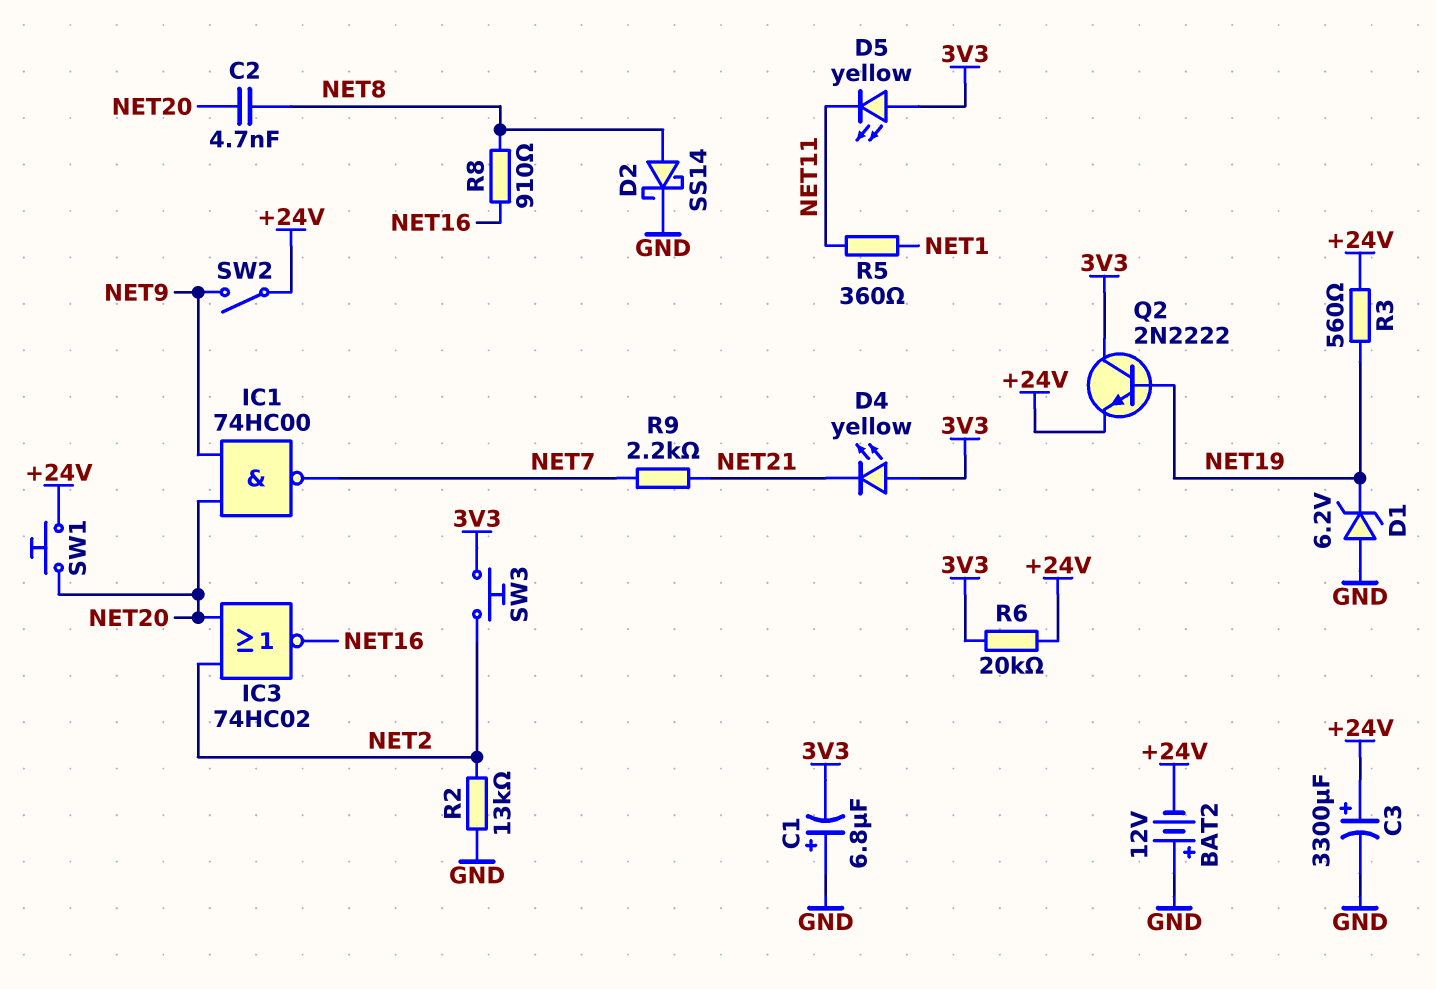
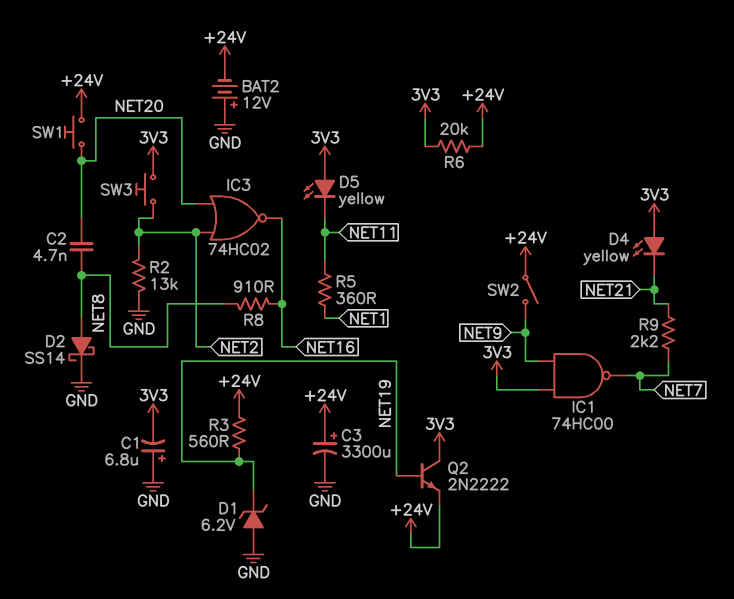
IC1: NAND 74HC00 (in NET9, in NET20, out NET7) -> NAND 74HC00 (in 3V3, in NET9, out NET7)

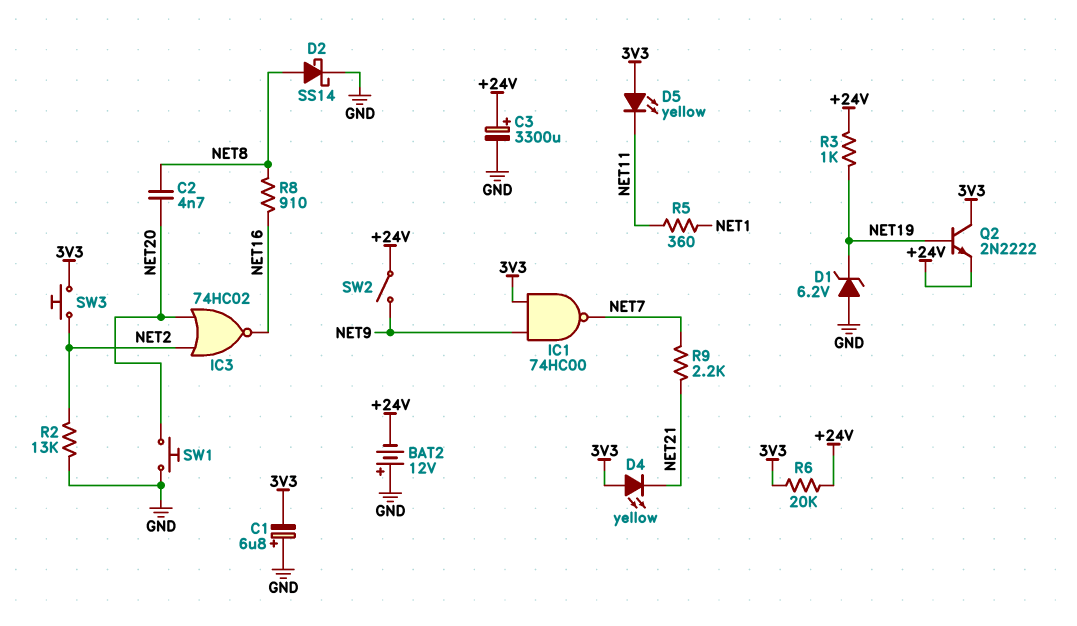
R3: 560 (+24V, NET19) -> 1k (+24V, NET19)
SW1: button (+24V, NET20) -> button (GND, NET20)

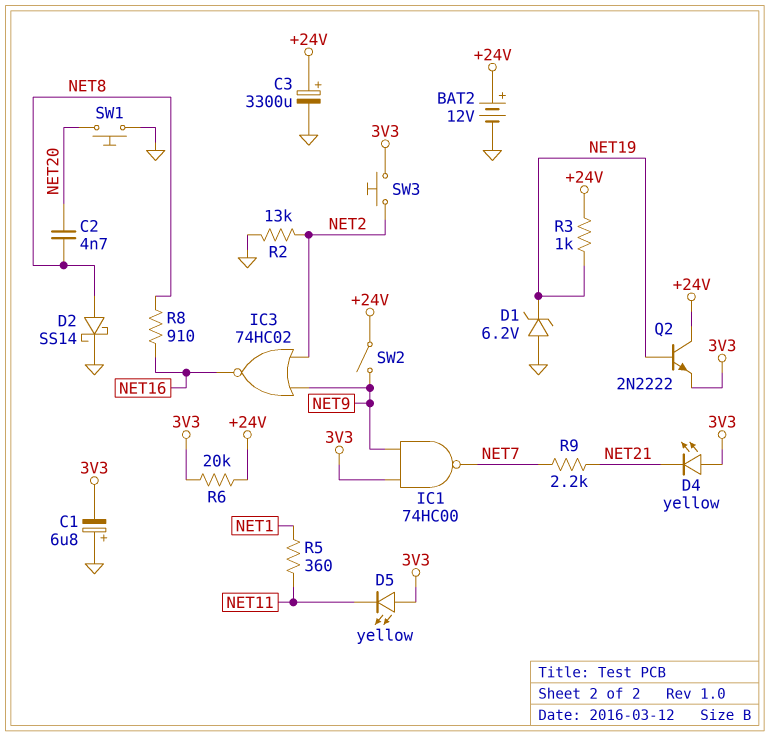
BAT2: 12V (plus GND, minus +24V) -> 12V (plus +24V, minus GND)
IC3: NOR 74HC02 (in NET2, in NET20, out NET16) -> NOR 74HC02 (in NET2, in NET9, out NET16)
Q2: NPN 2N2222 (B NET19, C 3V3, E +24V) -> NPN 2N2222 (B NET19, C +24V, E 3V3)

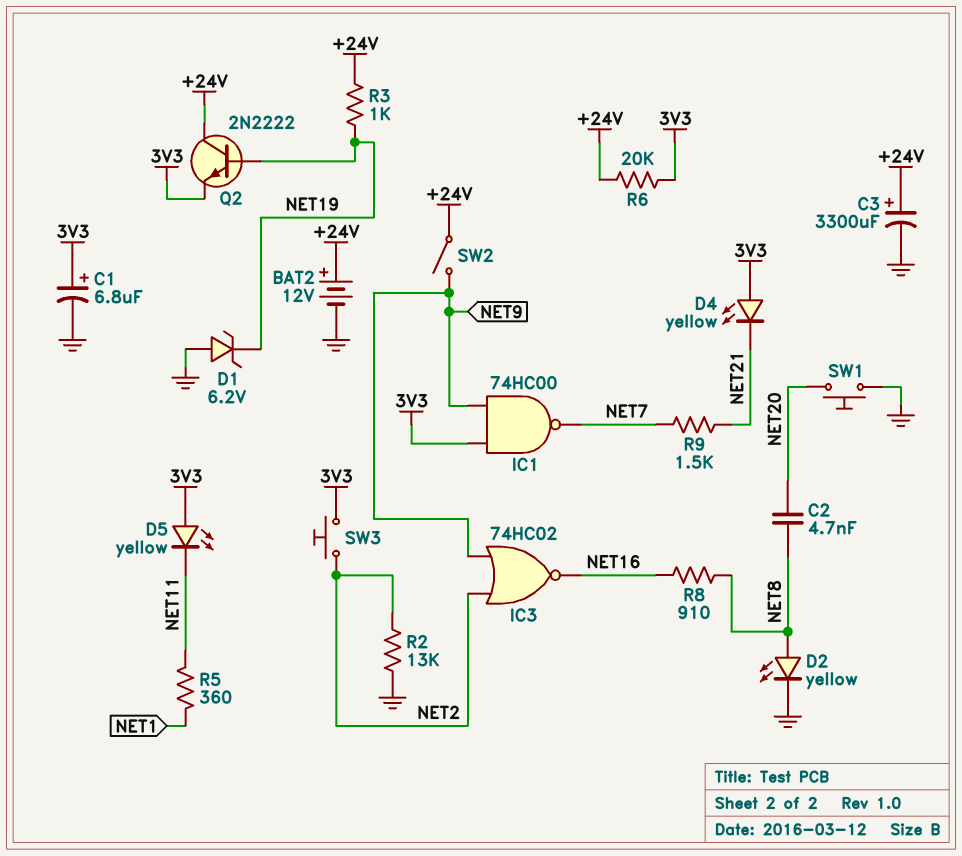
C1: 6.8uF (plus GND, minus 3V3) -> 6.8uF (plus 3V3, minus GND)
D2: schottky SS14 (A NET8, K GND) -> LED yellow (A NET8, K GND)
R9: 2.2k (NET7, NET21) -> 1.5k (NET7, NET21)

